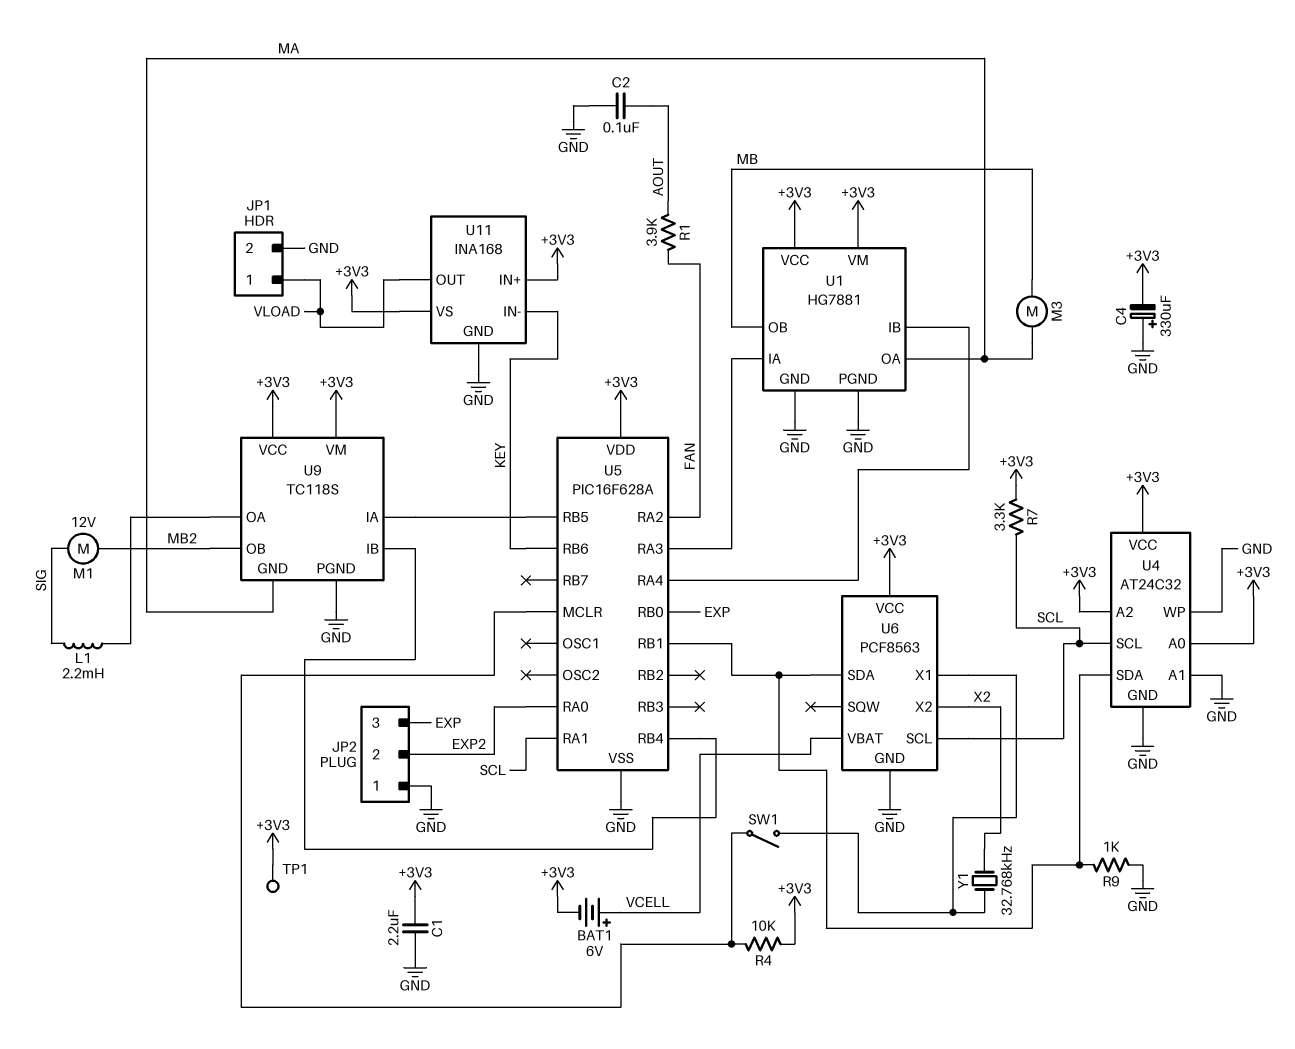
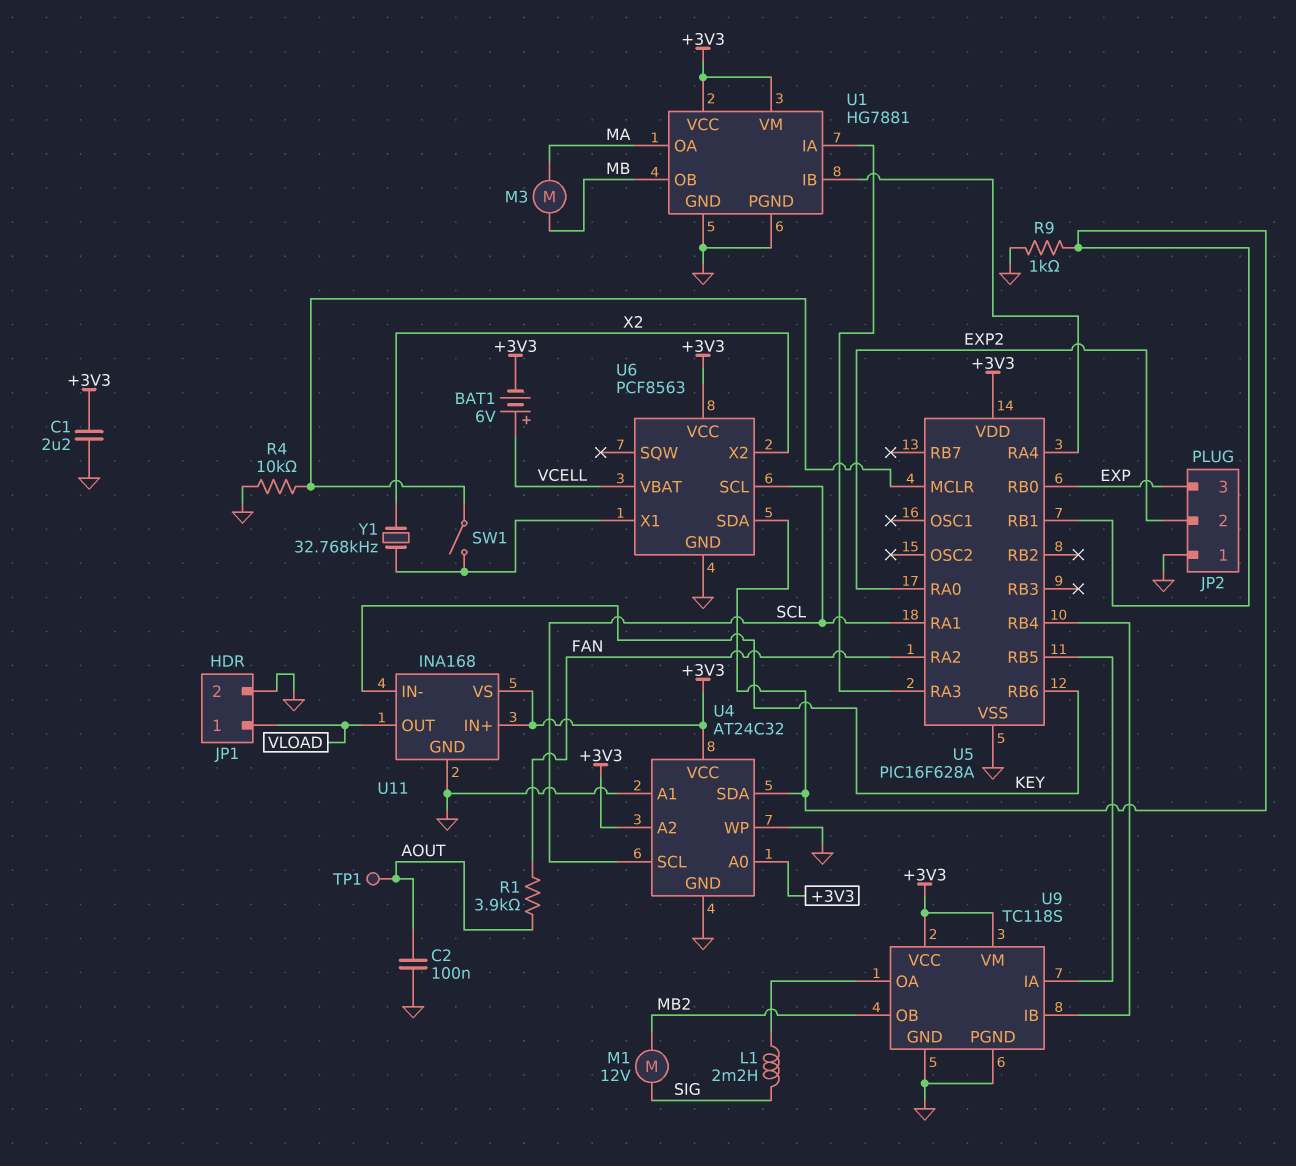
C4: 330uF (plus GND, minus +3V3) -> none
R4: 10k (+3V3, U5/MCLR) -> 10k (GND, U5/MCLR)
R7: 3.3k (+3V3, SCL) -> none
TP1: test point (+3V3) -> test point (AOUT)
U9 pin GND: MA -> GND

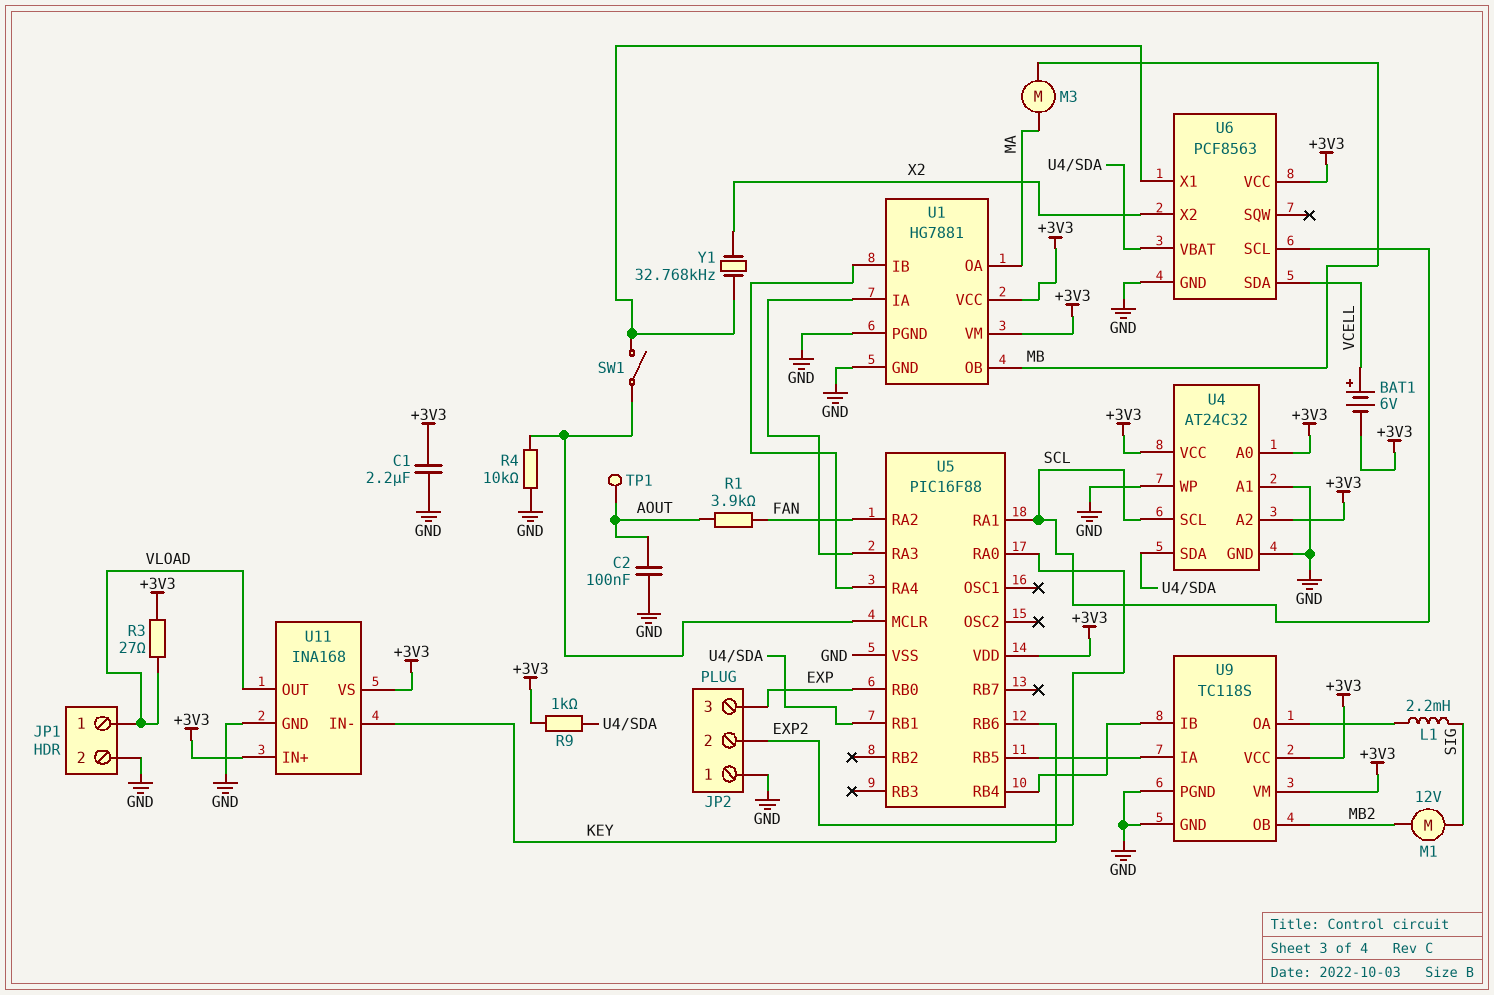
R3: none -> 27 (+3V3, VLOAD)
R9: 1k (GND, U4/SDA) -> 1k (+3V3, U4/SDA)
U5: PIC16F628A -> PIC16F88
U6 pin SDA: U4/SDA -> VCELL
U6 pin VBAT: VCELL -> U4/SDA

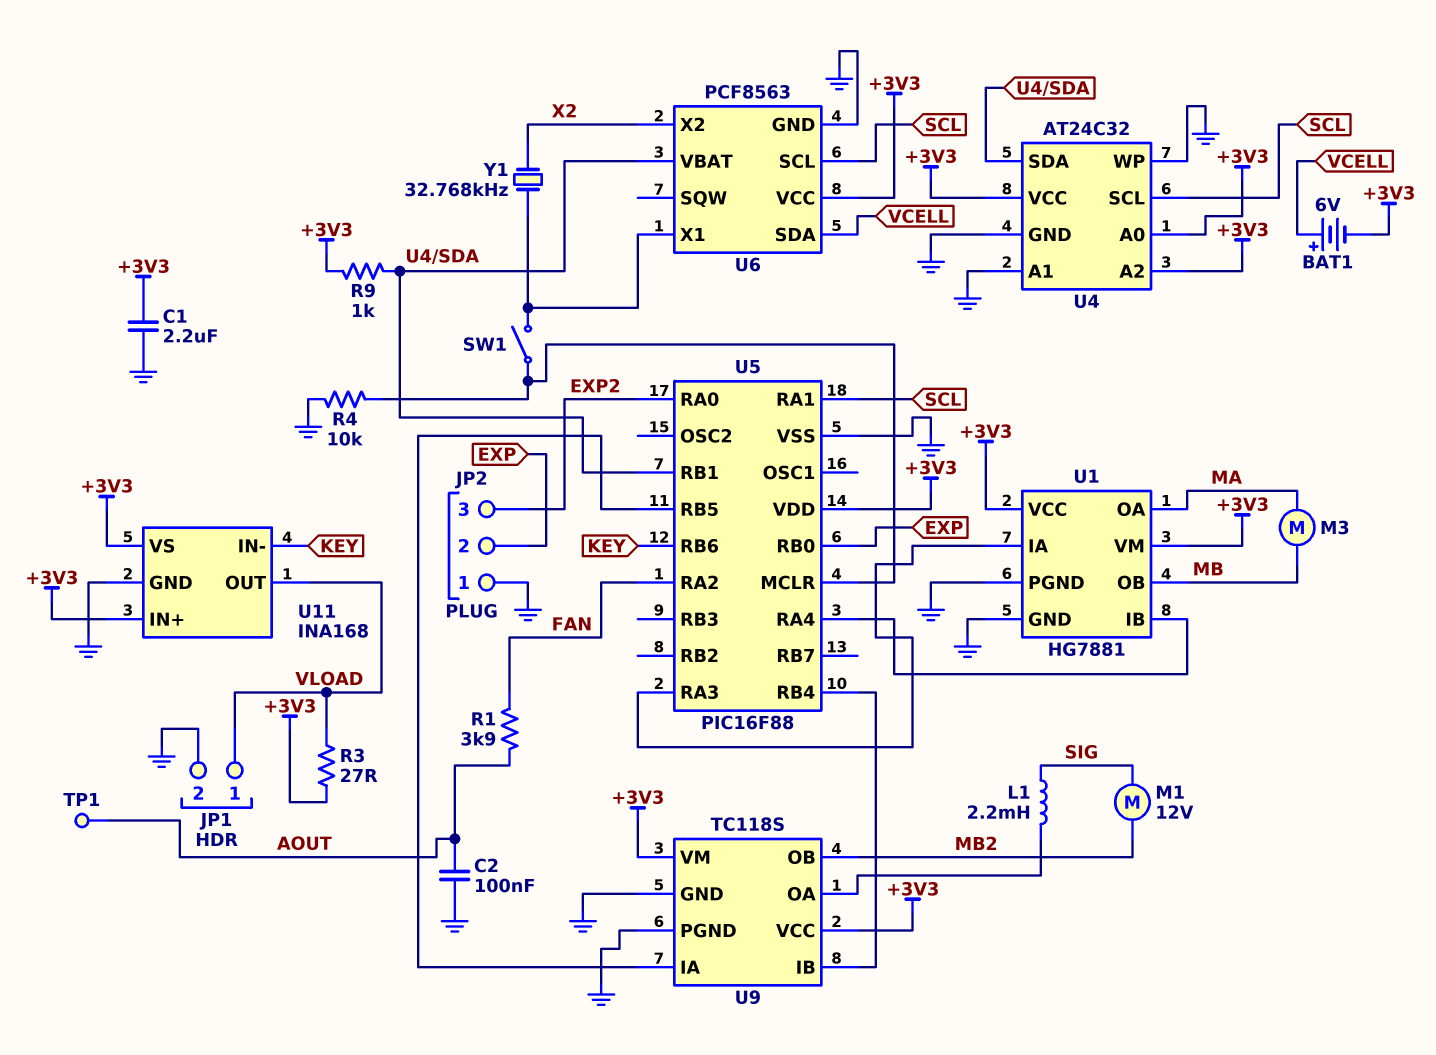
JP2 pin 2: EXP2 -> EXP
JP2 pin 3: EXP -> EXP2

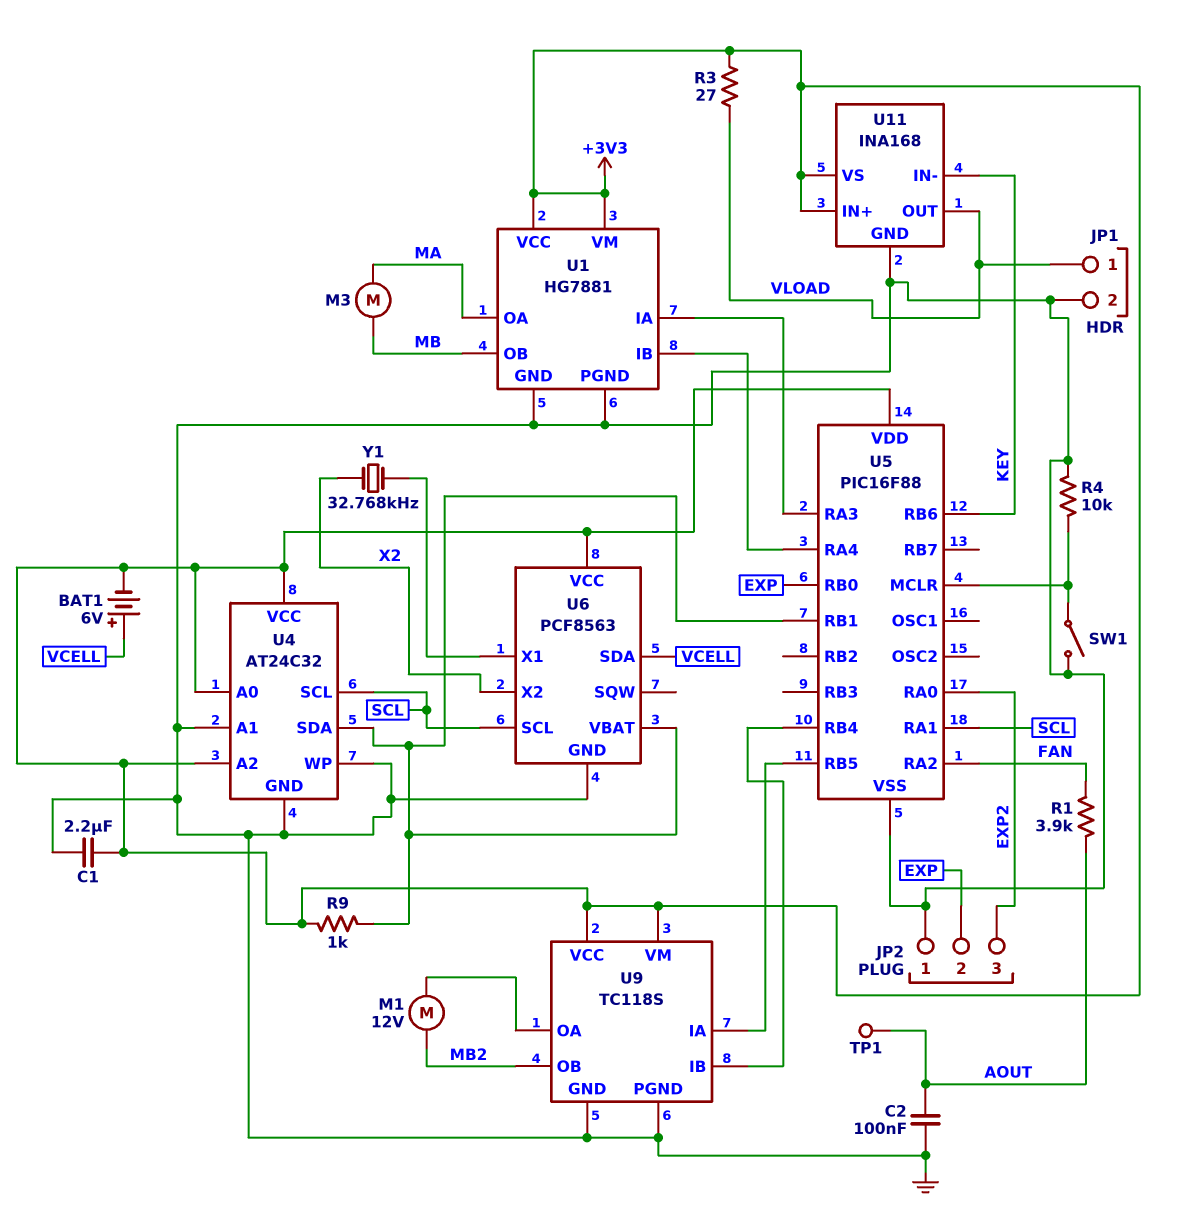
L1: 2.2mH (SIG, U9/OA) -> none
M1: motor 12V (MB2, SIG) -> motor 12V (MB2, U9/OA)
SW1: switch (U5/MCLR, U6/X1) -> switch (GND, U5/MCLR)

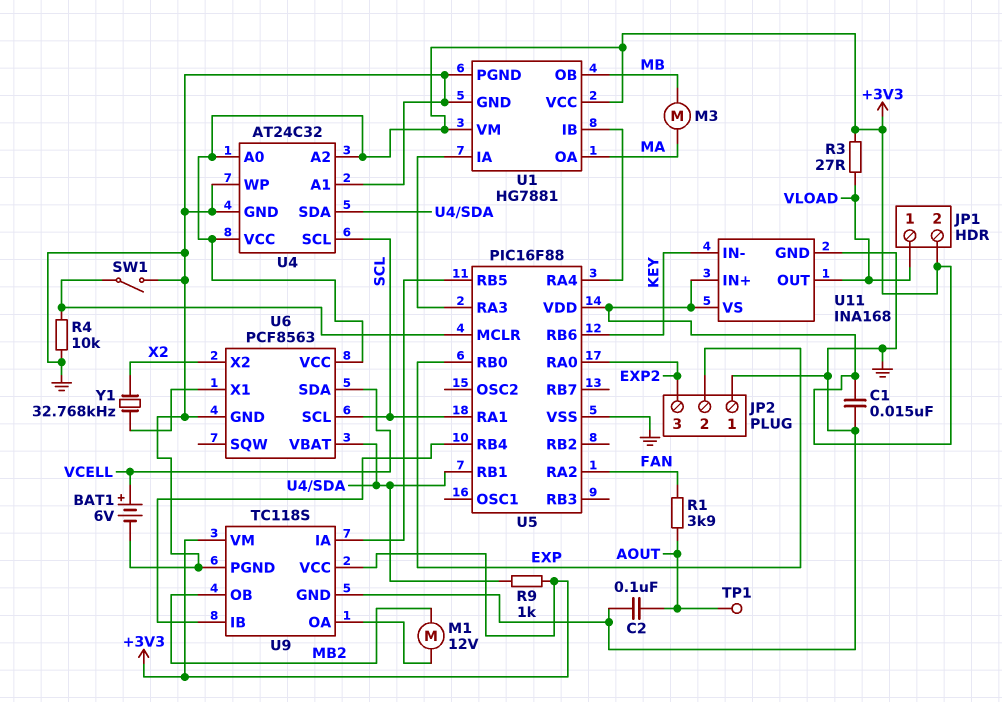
BAT1: 6V (plus VCELL, minus +3V3) -> 6V (plus VCELL, minus GND)
C1: 2.2uF (+3V3, GND) -> 15nF (+3V3, GND)
JP1 pin 2: GND -> +3V3

